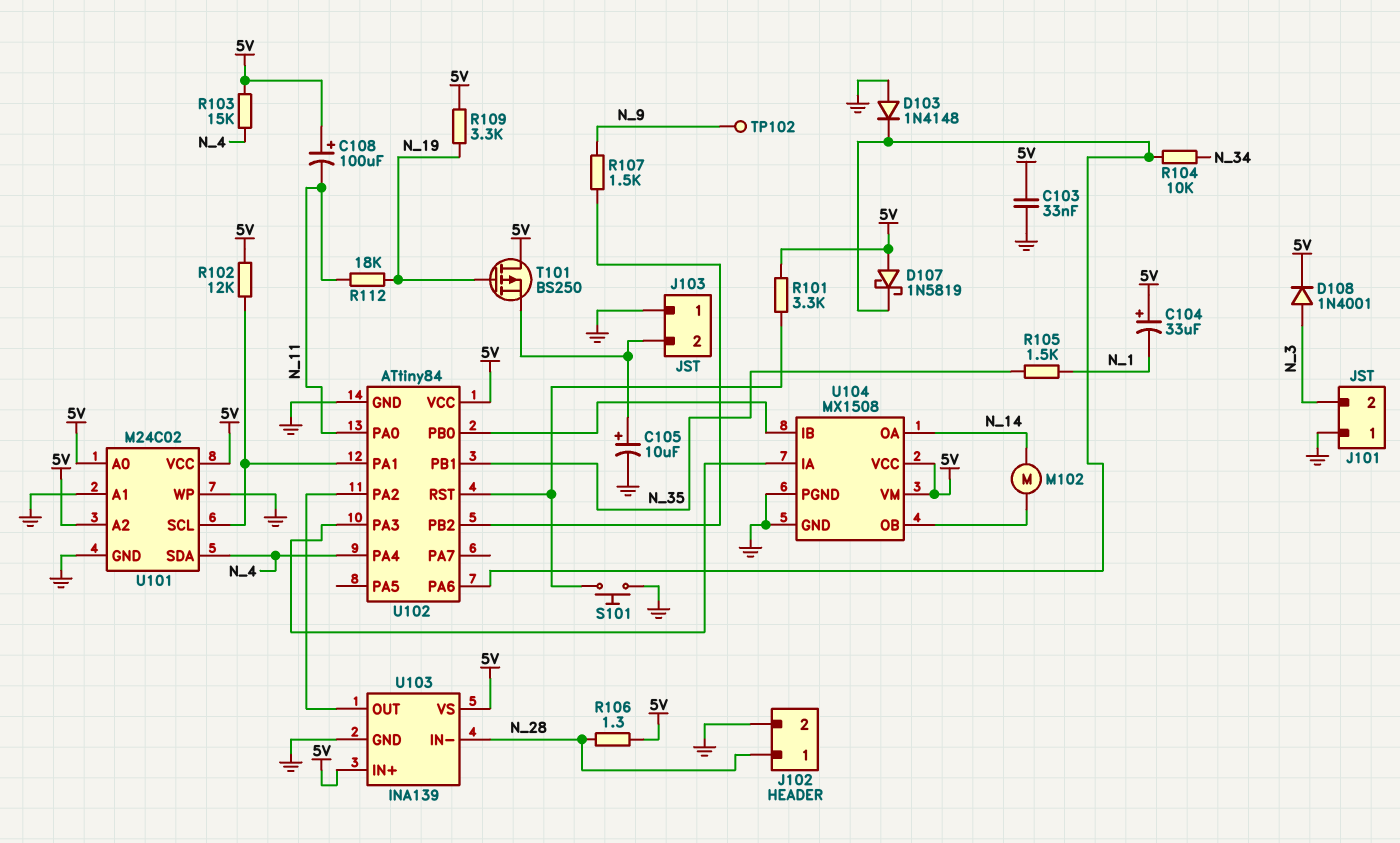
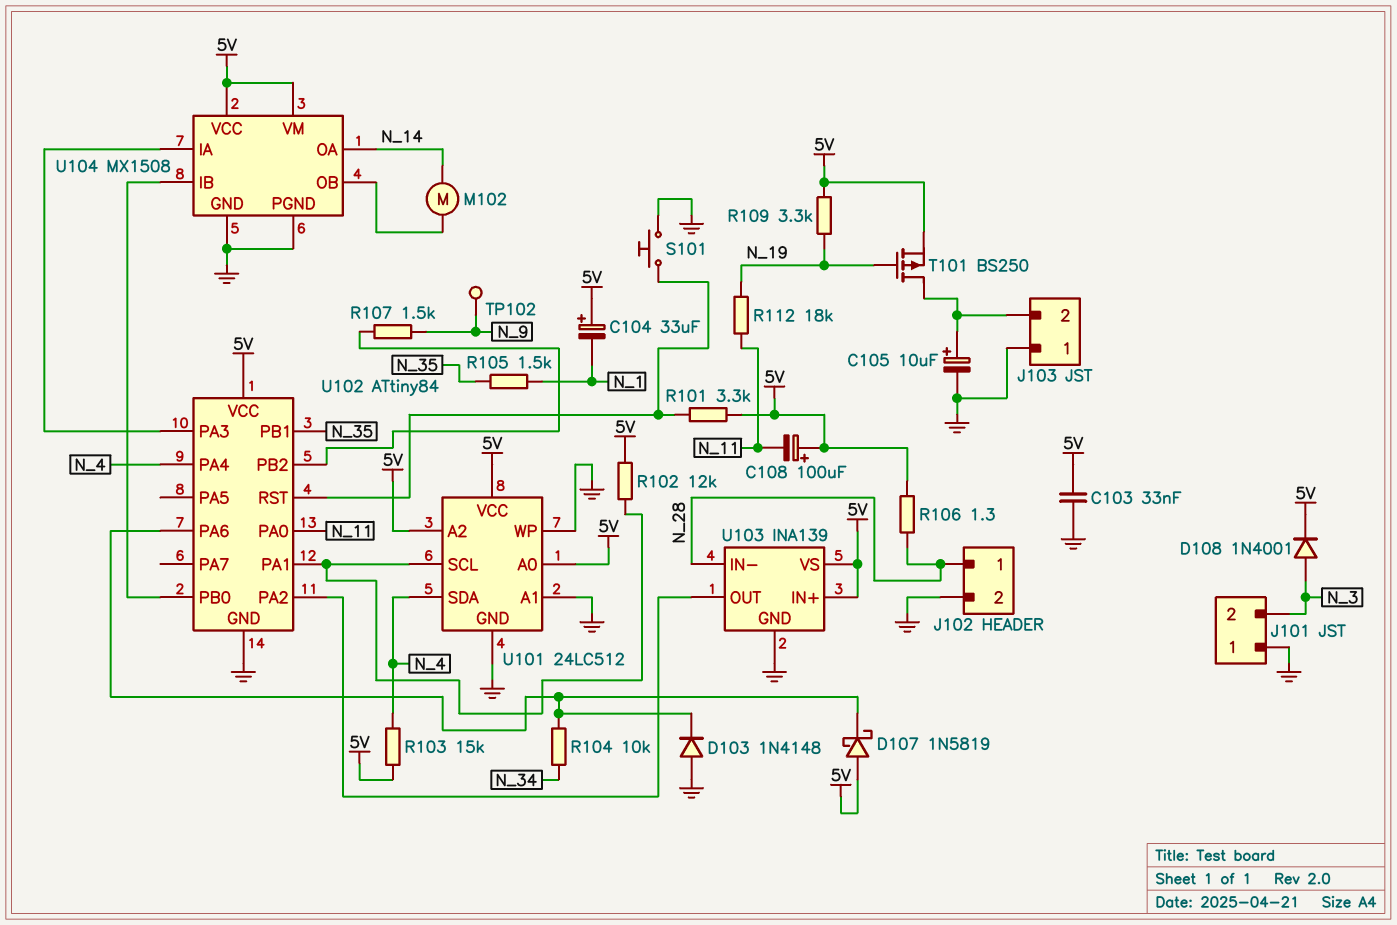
T101: PMOS BS250 (G N_19, D 5V, S J103/2) -> PMOS BS250 (G N_19, D J103/2, S 5V)
U101: M24C02 -> 24LC512

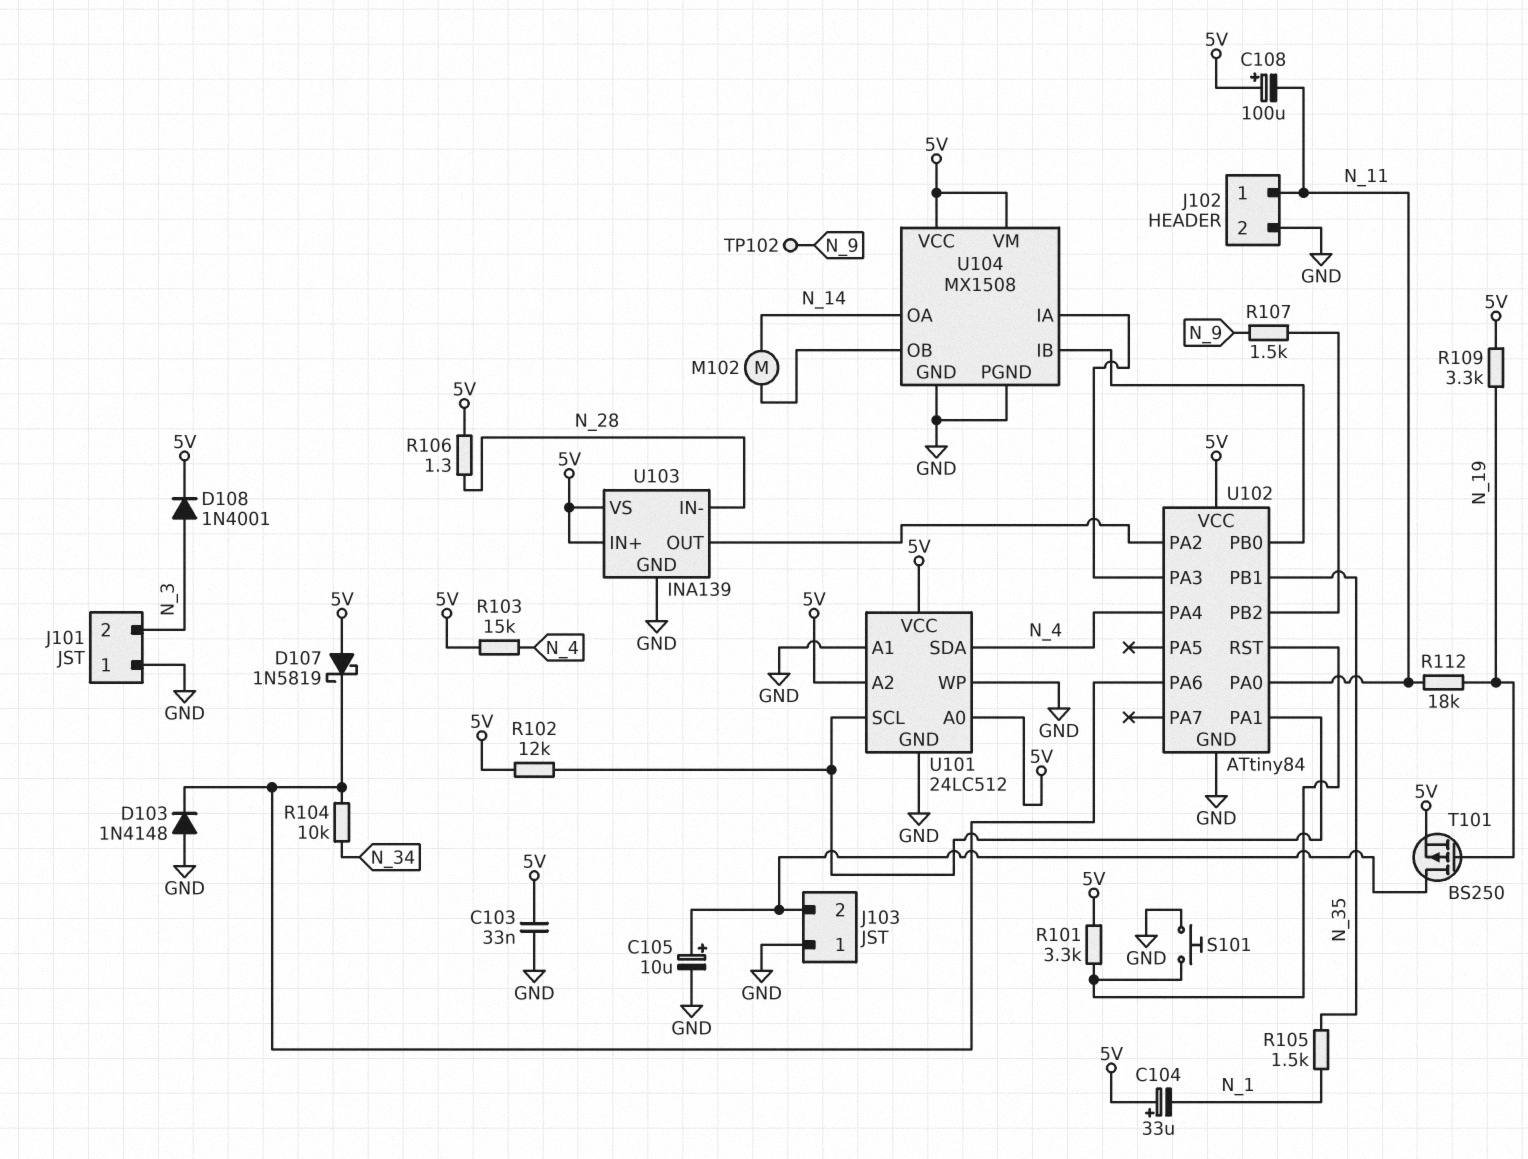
J102 pin 1: N_28 -> N_11

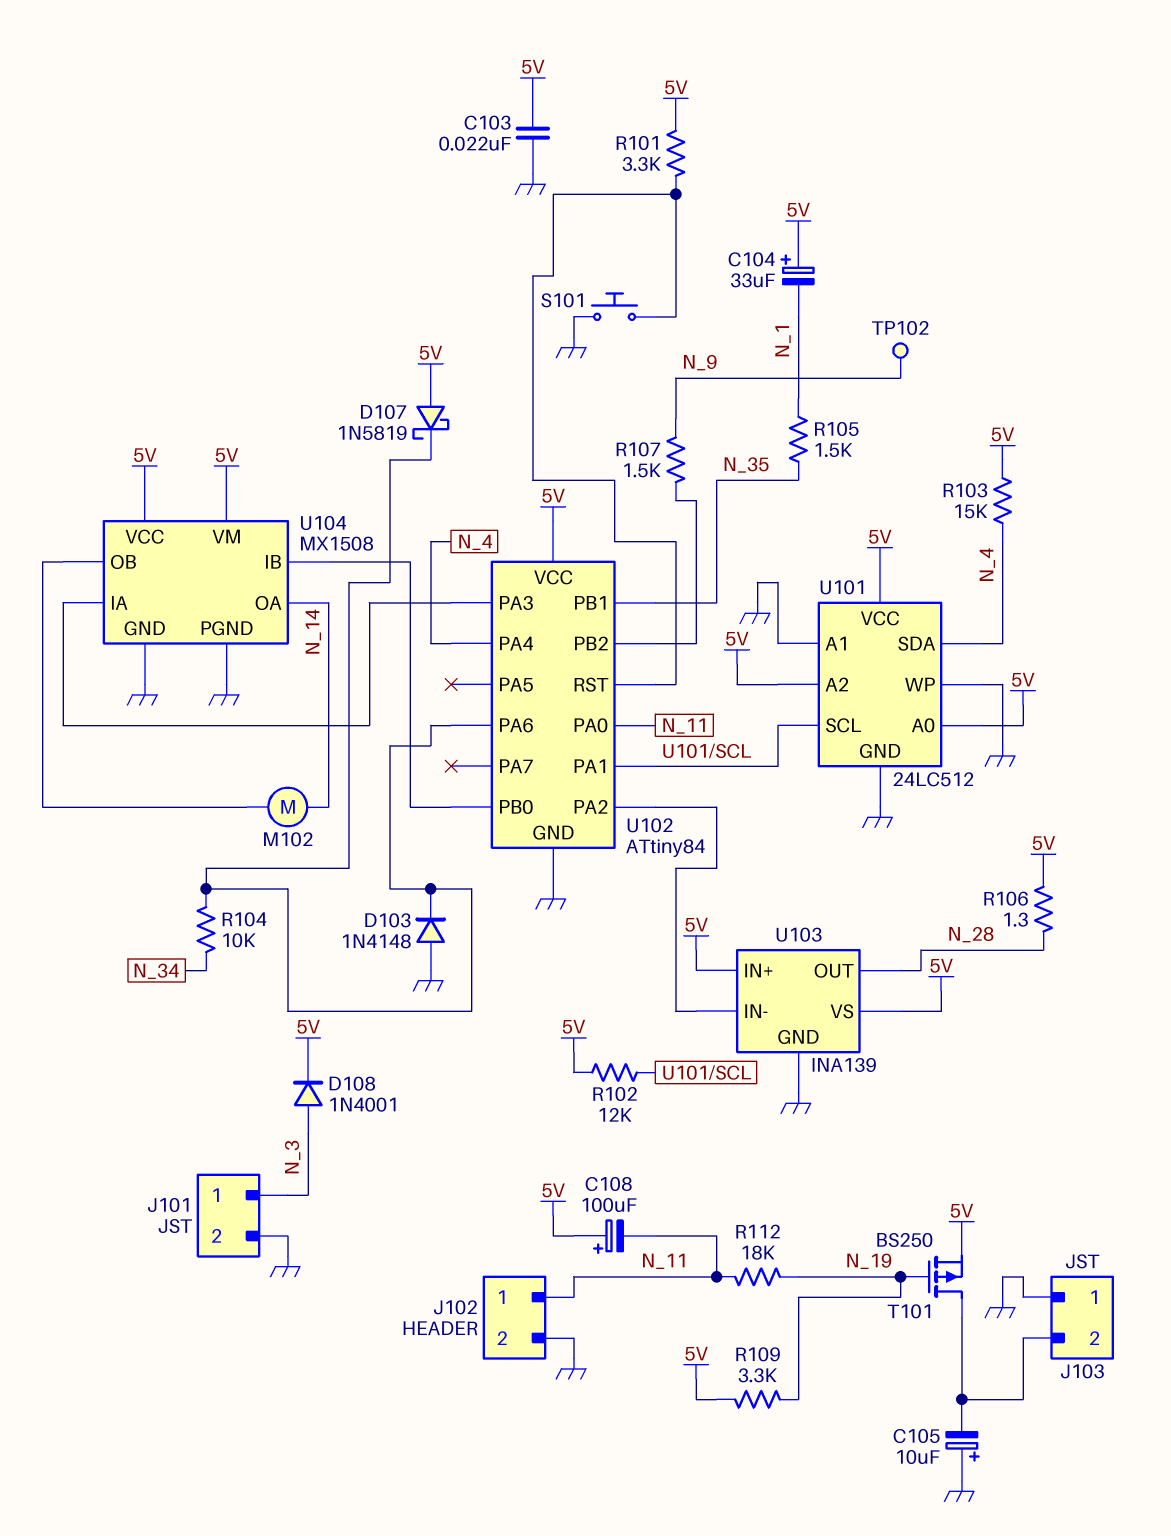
C103: 33nF (5V, GND) -> 22nF (5V, GND)
C105: 10uF (plus J103/2, minus GND) -> 10uF (plus GND, minus J103/2)
J101 pin 1: GND -> N_3
J101 pin 2: N_3 -> GND
U103 pin IN-: N_28 -> U102/PA2
U103 pin OUT: U102/PA2 -> N_28

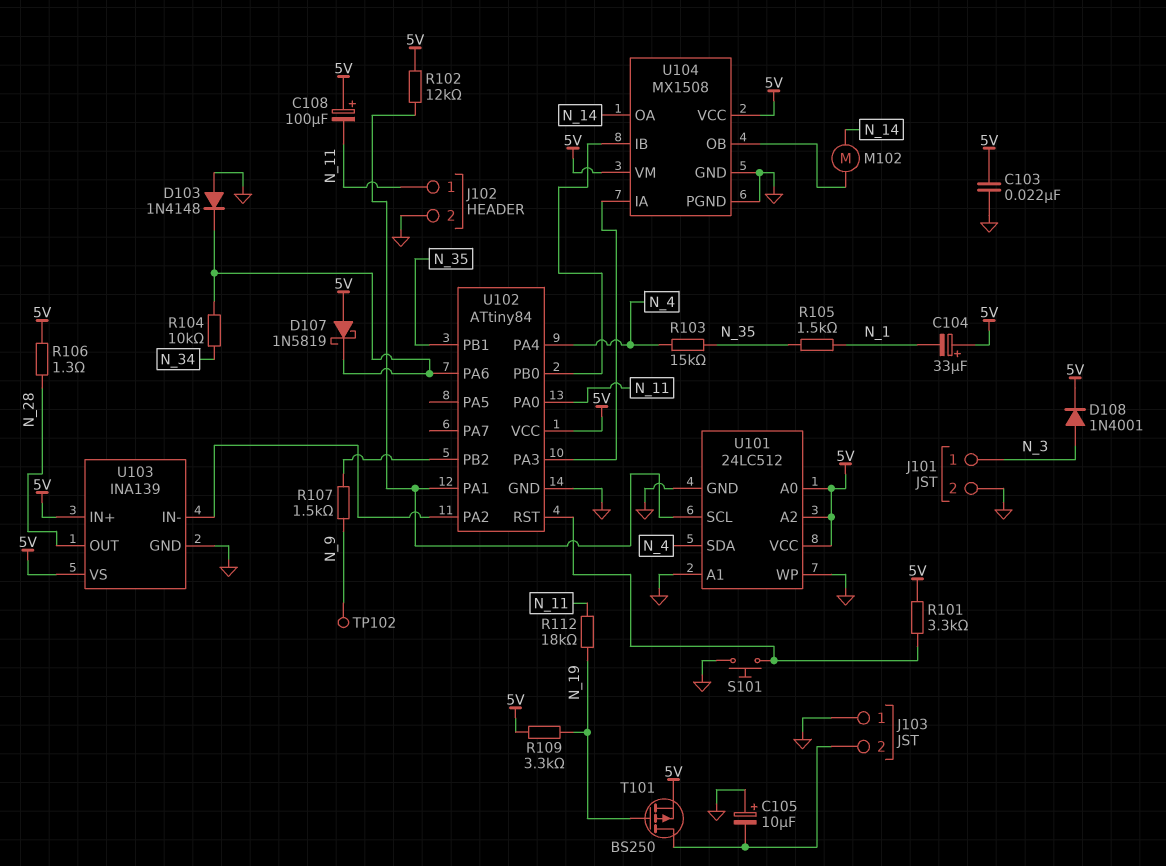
R103: 15k (5V, N_4) -> 15k (N_4, N_35)

